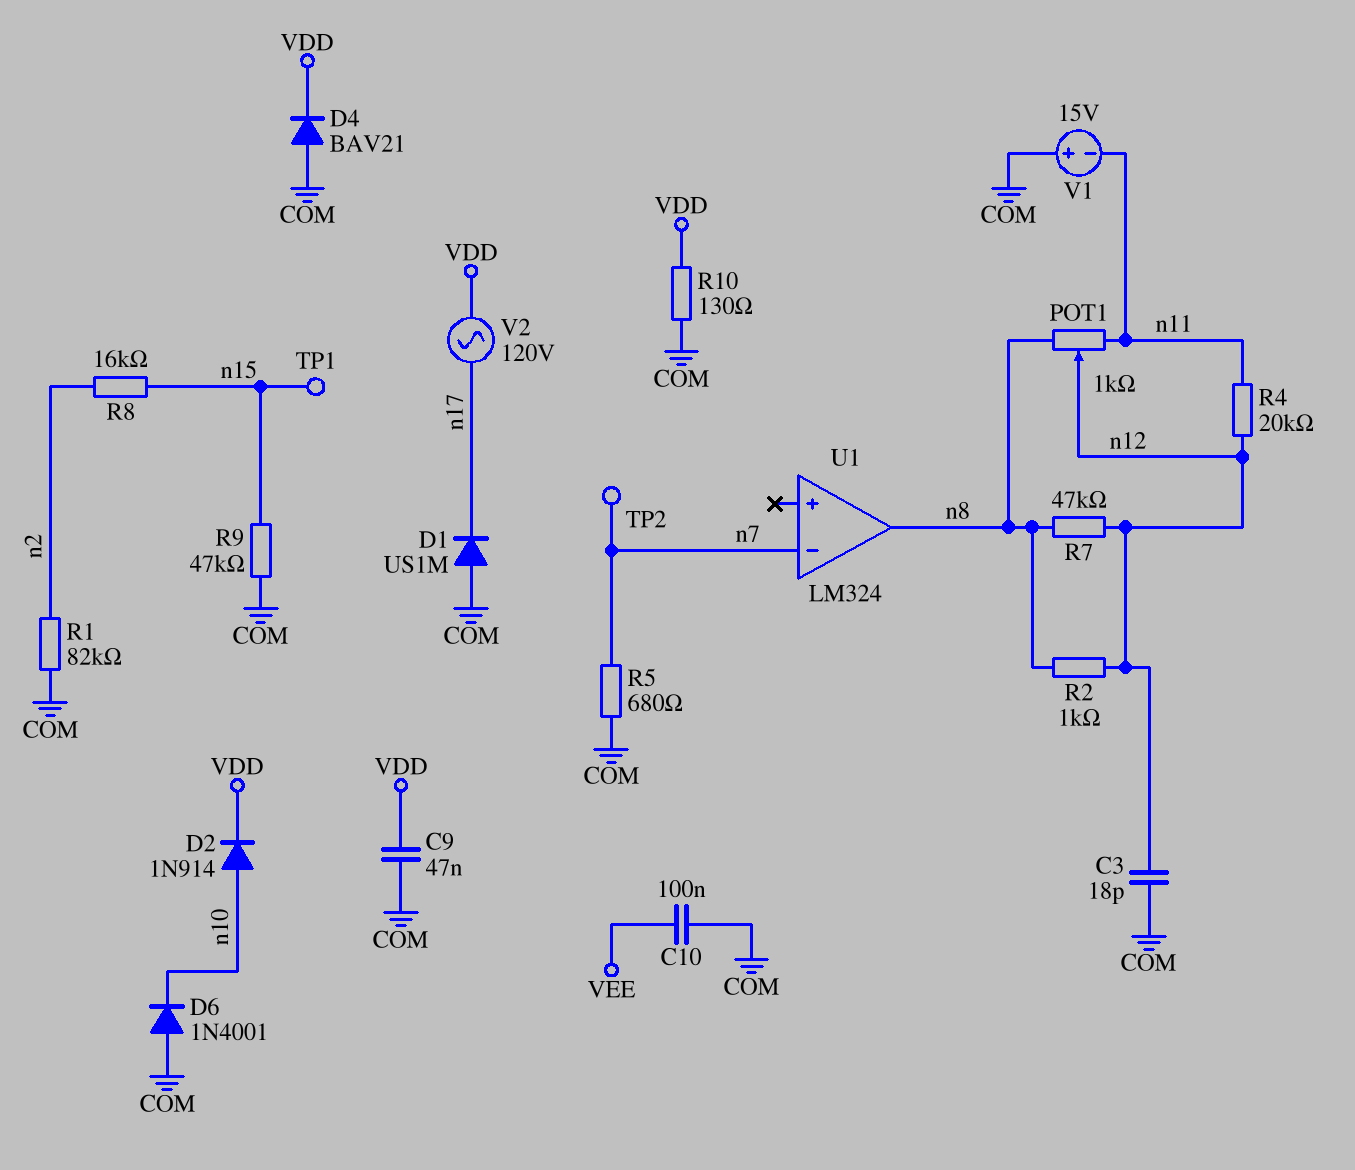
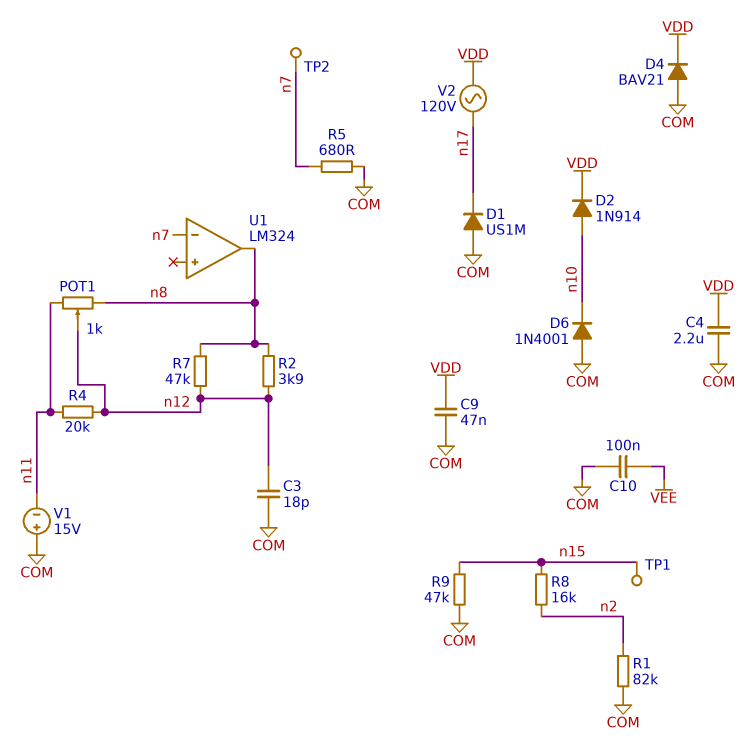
C4: none -> 2.2uF (COM, VDD)
R2: 1k (n8, n12) -> 3.9k (n8, n12)
R10: 130 (COM, VDD) -> none

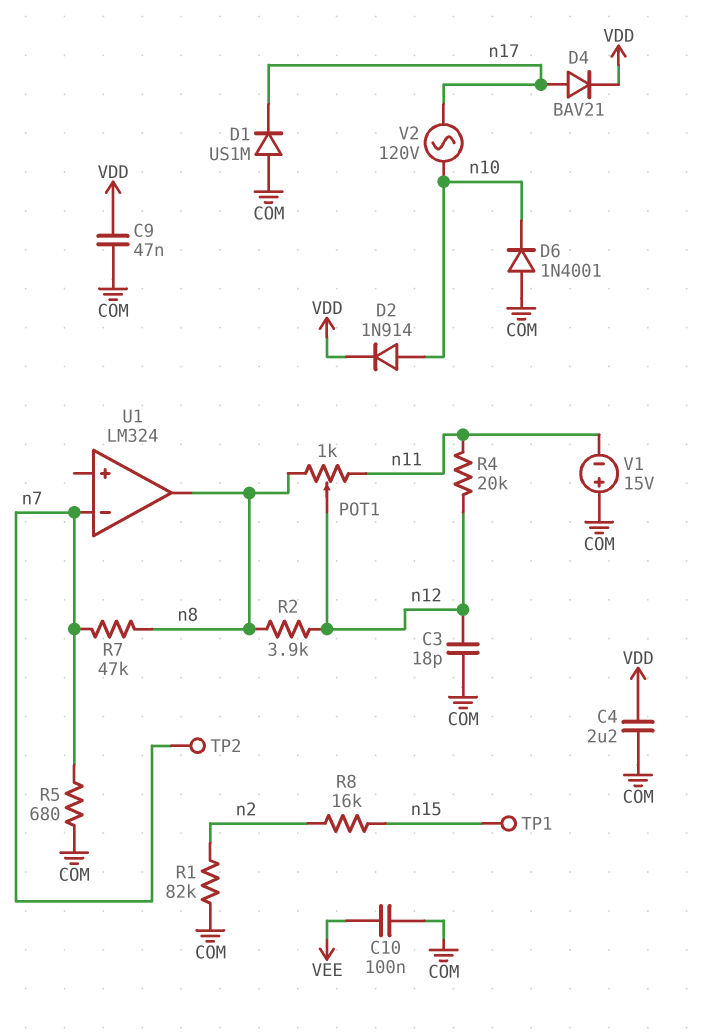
D4: diode BAV21 (A COM, K VDD) -> diode BAV21 (A n17, K VDD)
R7: 47k (n8, n12) -> 47k (n7, n8)
R9: 47k (COM, n15) -> none
V2: AC 120V (VDD, n17) -> AC 120V (n10, n17)

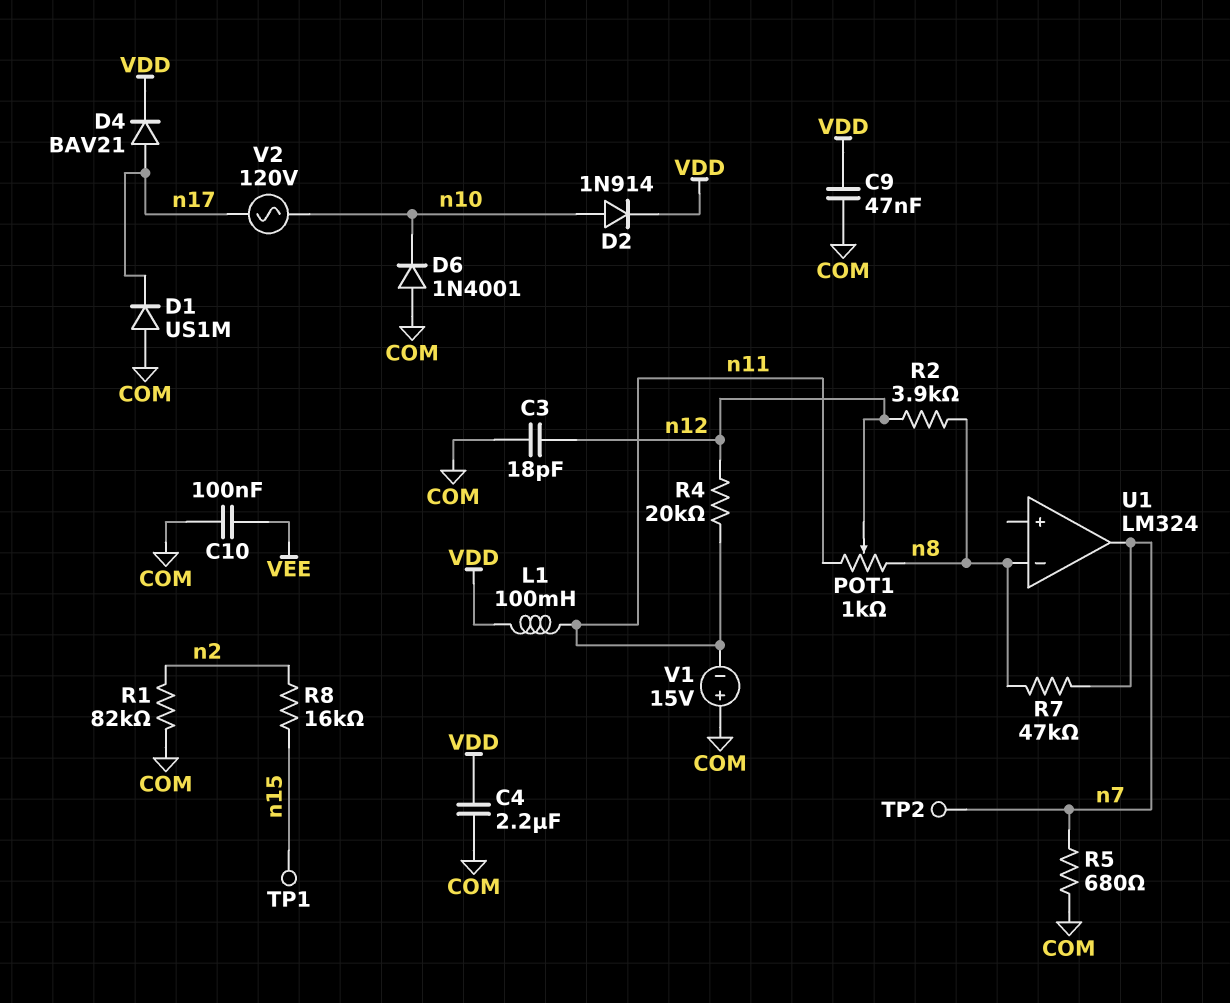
L1: none -> 100mH (VDD, n11)
U1 pin in-: n7 -> n8
U1 pin out: n8 -> n7

